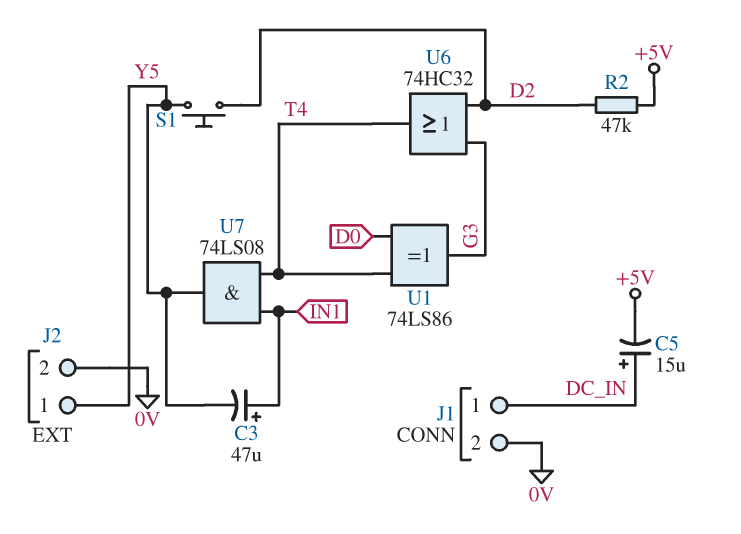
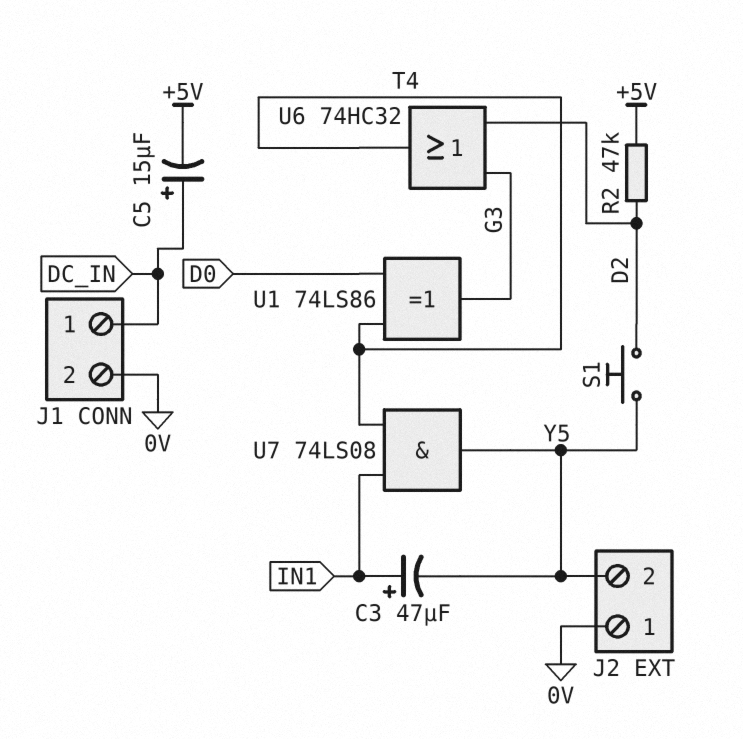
J2 pin 1: Y5 -> 0V
J2 pin 2: 0V -> Y5

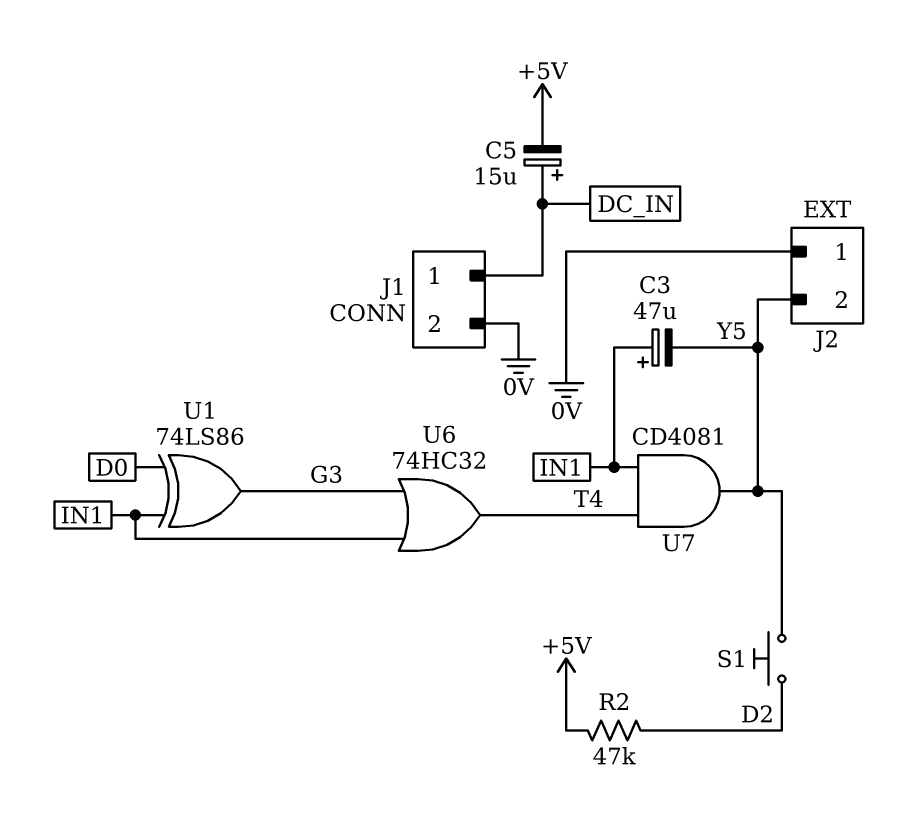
U1: XOR 74LS86 (in D0, in T4, out G3) -> XOR 74LS86 (in D0, in IN1, out G3)
U6: OR 74HC32 (in D2, in G3, out T4) -> OR 74HC32 (in G3, in IN1, out T4)
U7: AND 74LS08 (in IN1, in T4, out Y5) -> AND CD4081 (in IN1, in T4, out Y5)

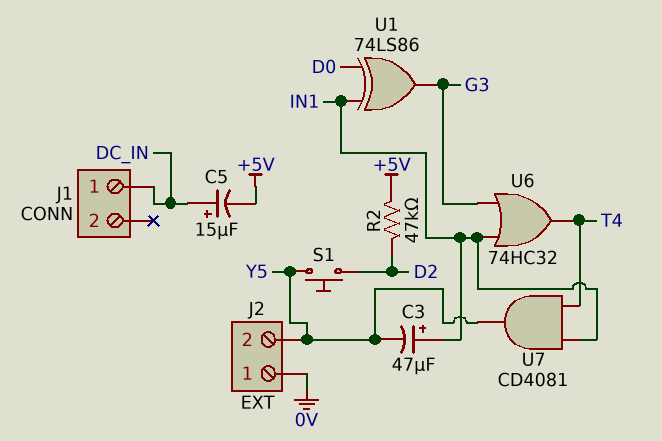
J1 pin 2: 0V -> none

